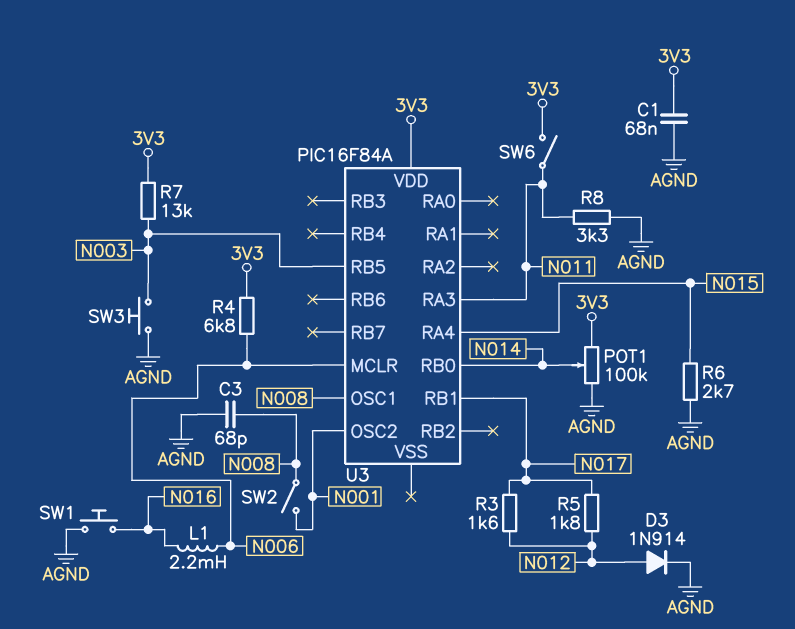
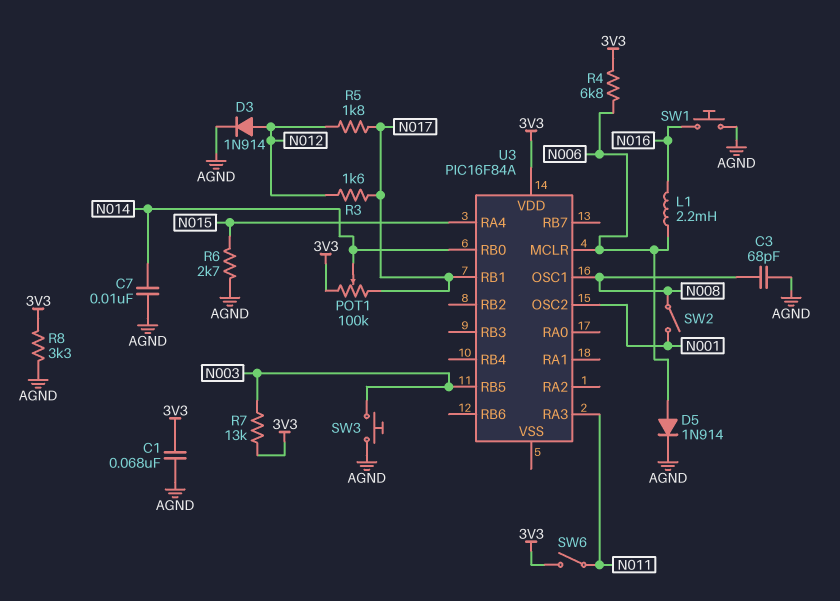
C7: none -> 10nF (AGND, N014)
D5: none -> diode 1N914 (A N006, K AGND)
POT1: 100k (3V3, AGND, wiper N014) -> 100k (3V3, N017, wiper N014)
R8: 3.3k (AGND, N011) -> 3.3k (3V3, AGND)

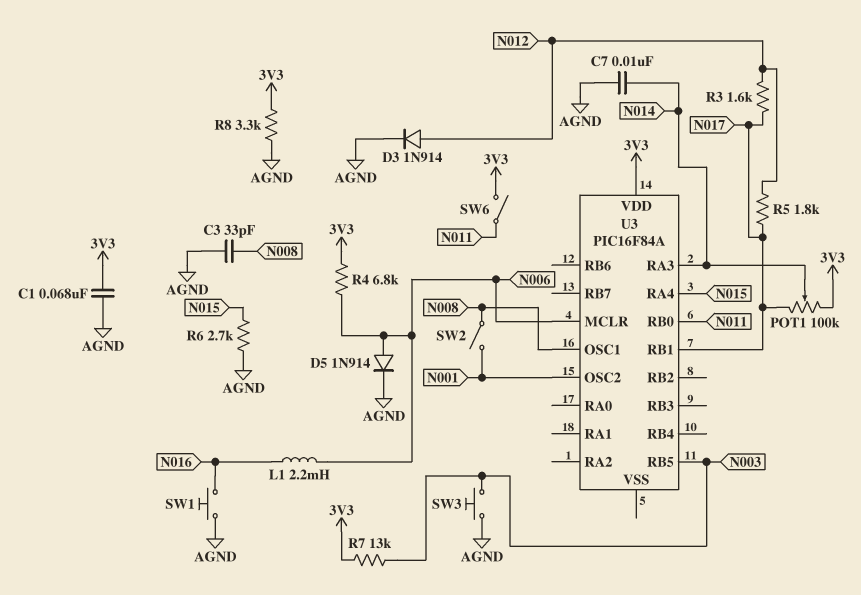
C3: 68pF (AGND, N008) -> 33pF (AGND, N008)
U3 pin RA3: N011 -> N014
U3 pin RB0: N014 -> N011

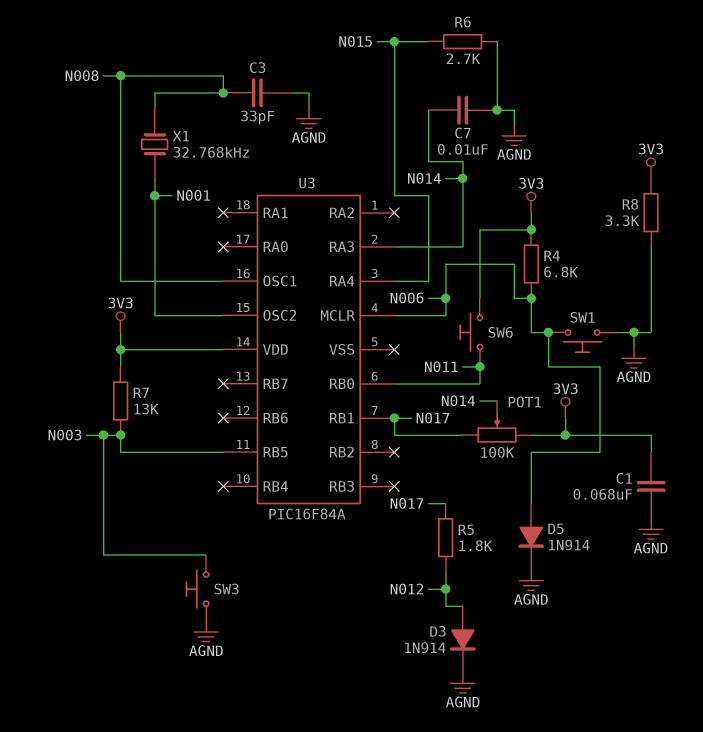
L1: 2.2mH (N006, N016) -> none
R3: 1.6k (N012, N017) -> none
SW1: button (AGND, N016) -> button (AGND, N006)
SW2: switch (N001, N008) -> none
SW6: switch (3V3, N011) -> button (3V3, N011)
X1: none -> 32.768kHz (N001, N008)

